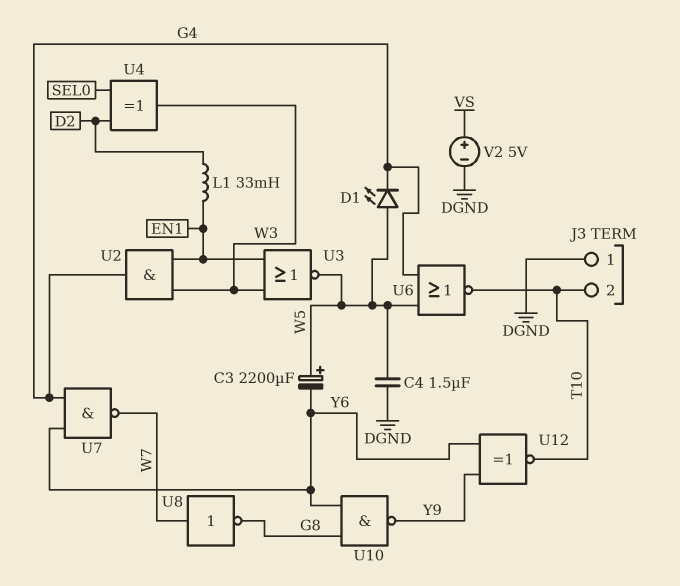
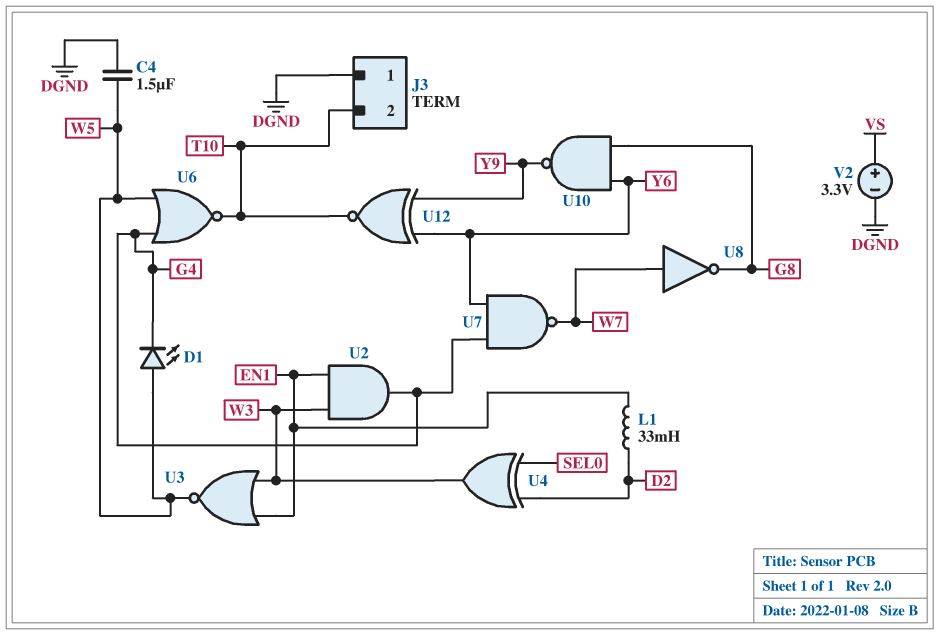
C3: 2200uF (plus W5, minus Y6) -> none
V2: 5V (plus VS, minus DGND) -> 3.3V (plus VS, minus DGND)

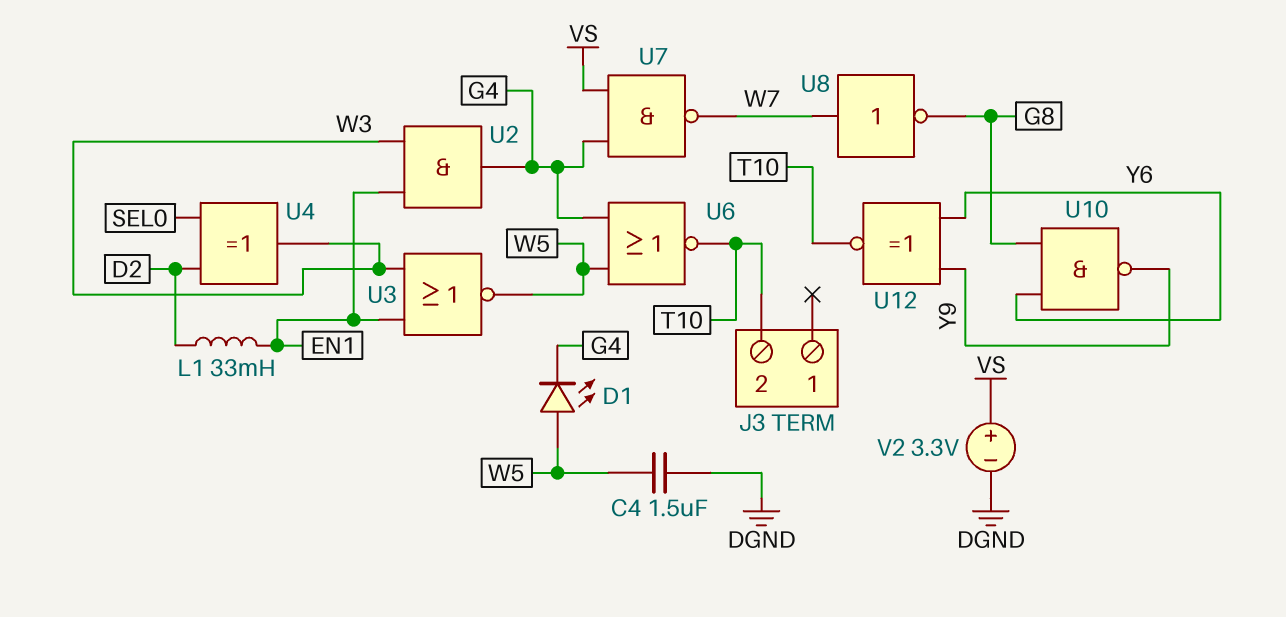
J3 pin 1: DGND -> none
U7: NAND (in G4, in Y6, out W7) -> NAND (in G4, in VS, out W7)

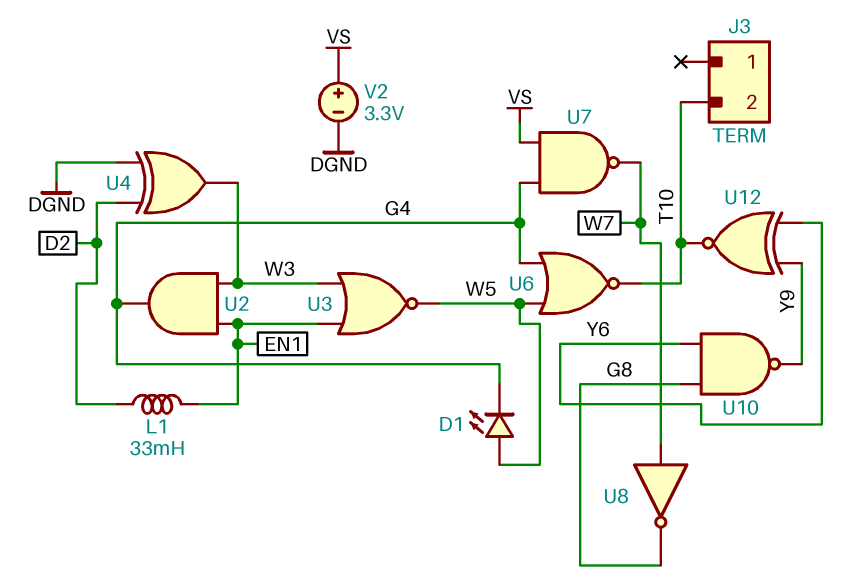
C4: 1.5uF (DGND, W5) -> none
U4: XOR (in D2, in SEL0, out W3) -> XOR (in D2, in DGND, out W3)

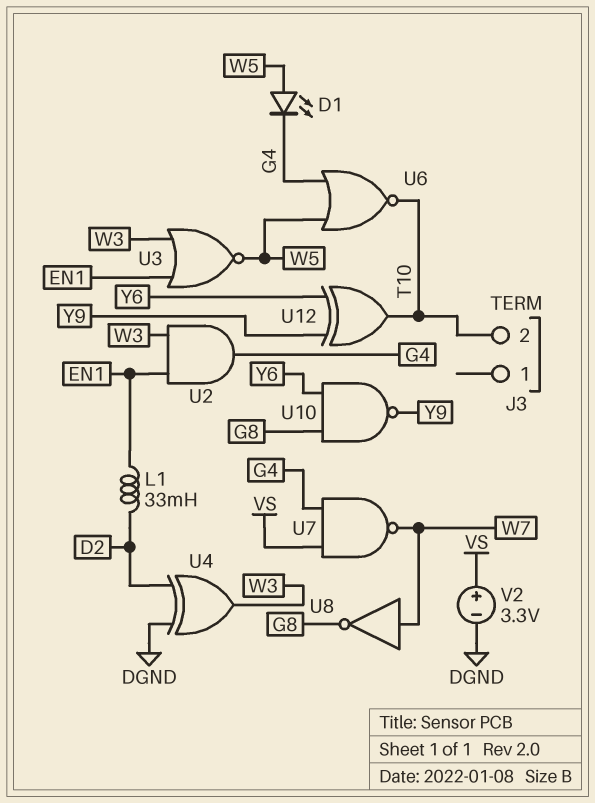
U12: XNOR (in Y6, in Y9, out T10) -> XOR (in Y6, in Y9, out T10)

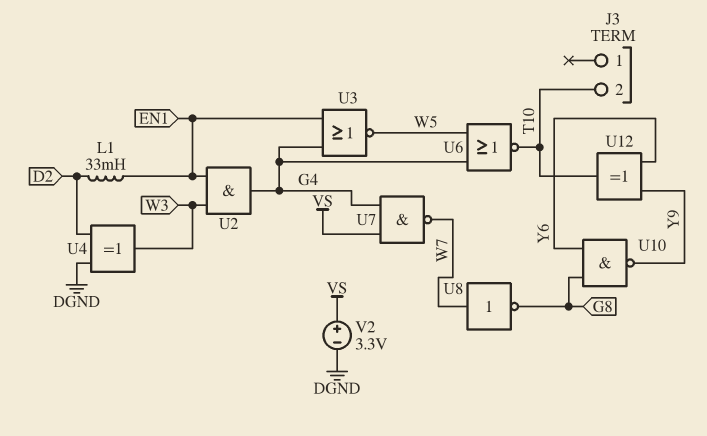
D1: LED (A W5, K G4) -> none
U3: NOR (in EN1, in W3, out W5) -> NOR (in EN1, in G4, out W5)

